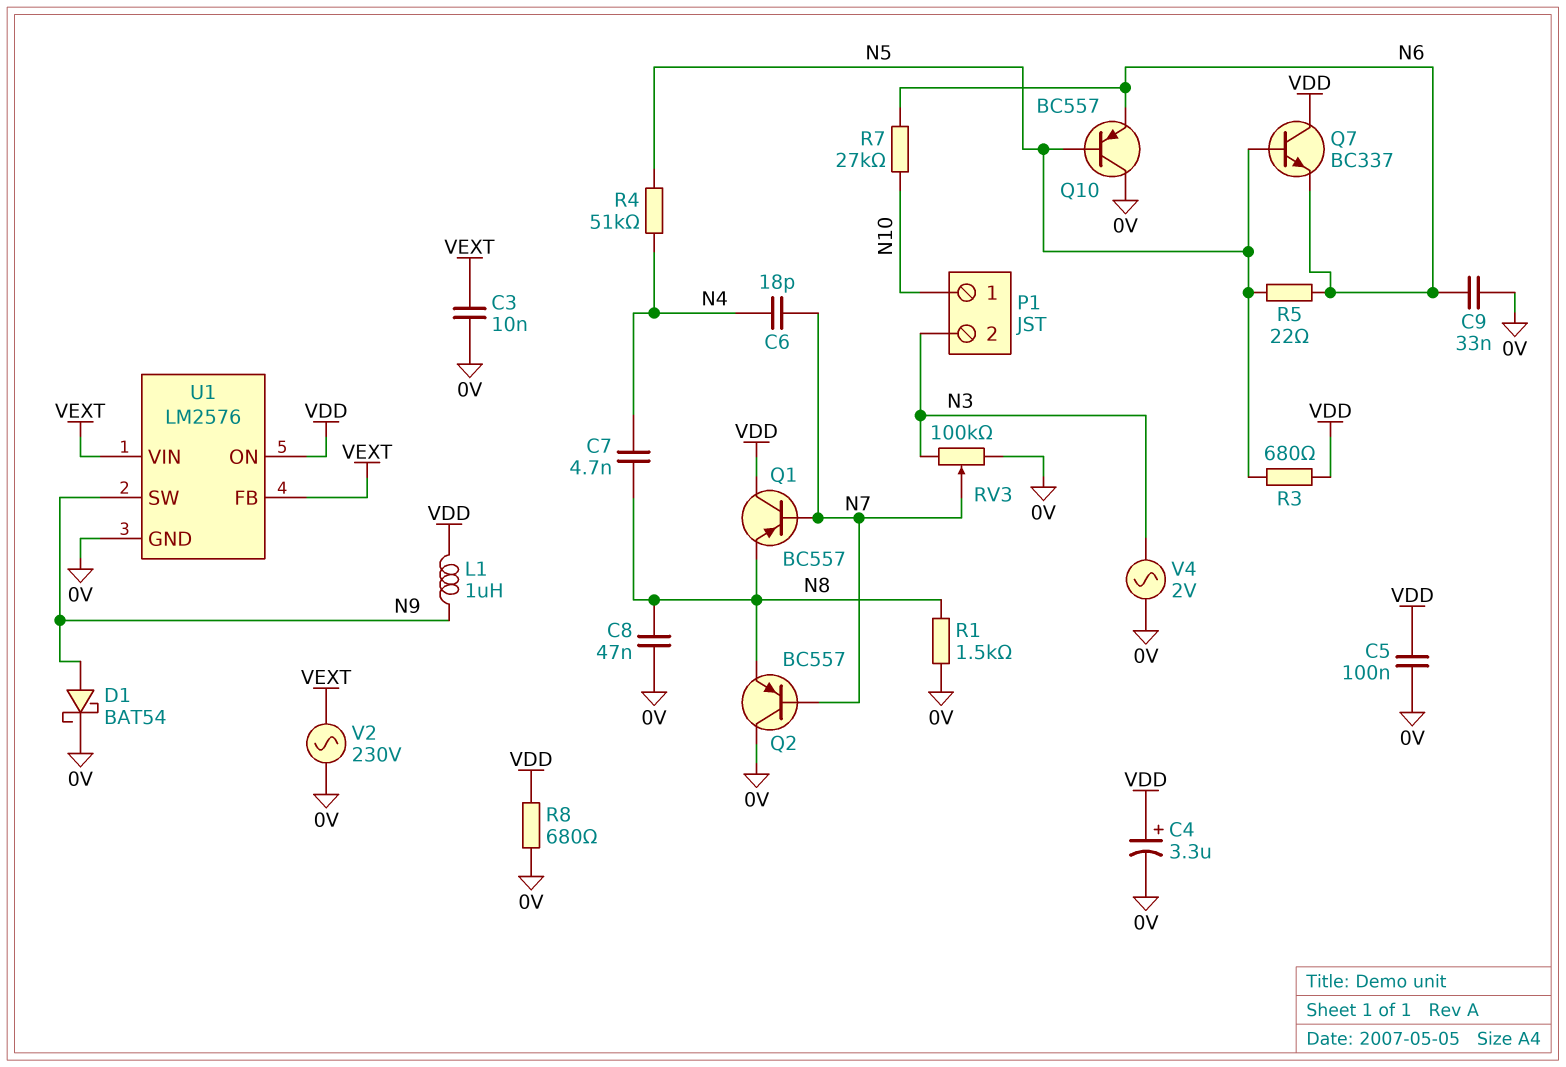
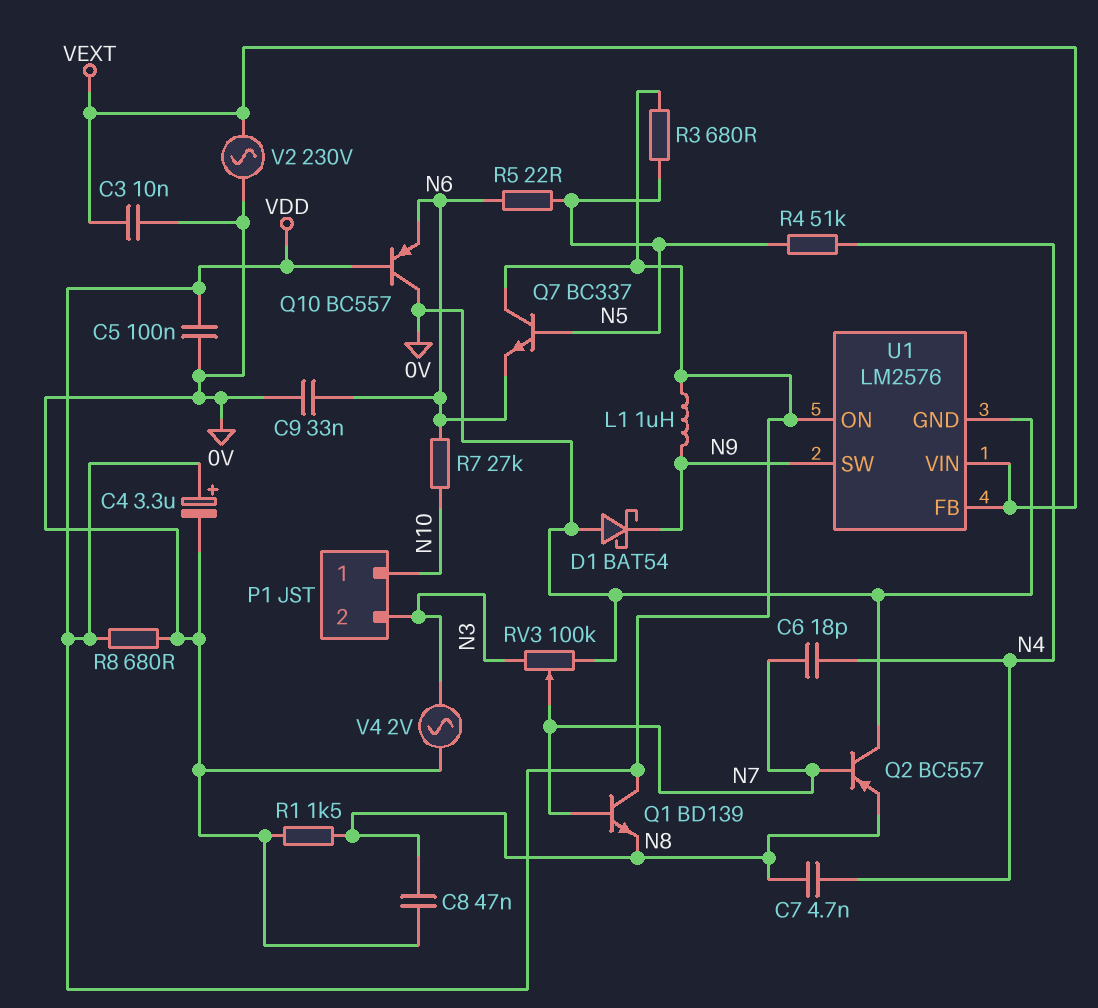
D1: schottky BAT54 (A N9, K 0V) -> schottky BAT54 (A 0V, K N9)
Q1: PNP BC557 (B N7, C VDD, E N8) -> NPN BD139 (B N7, C VDD, E N8)
Q10: PNP BC557 (B N5, C 0V, E N6) -> PNP BC557 (B VDD, C 0V, E N6)

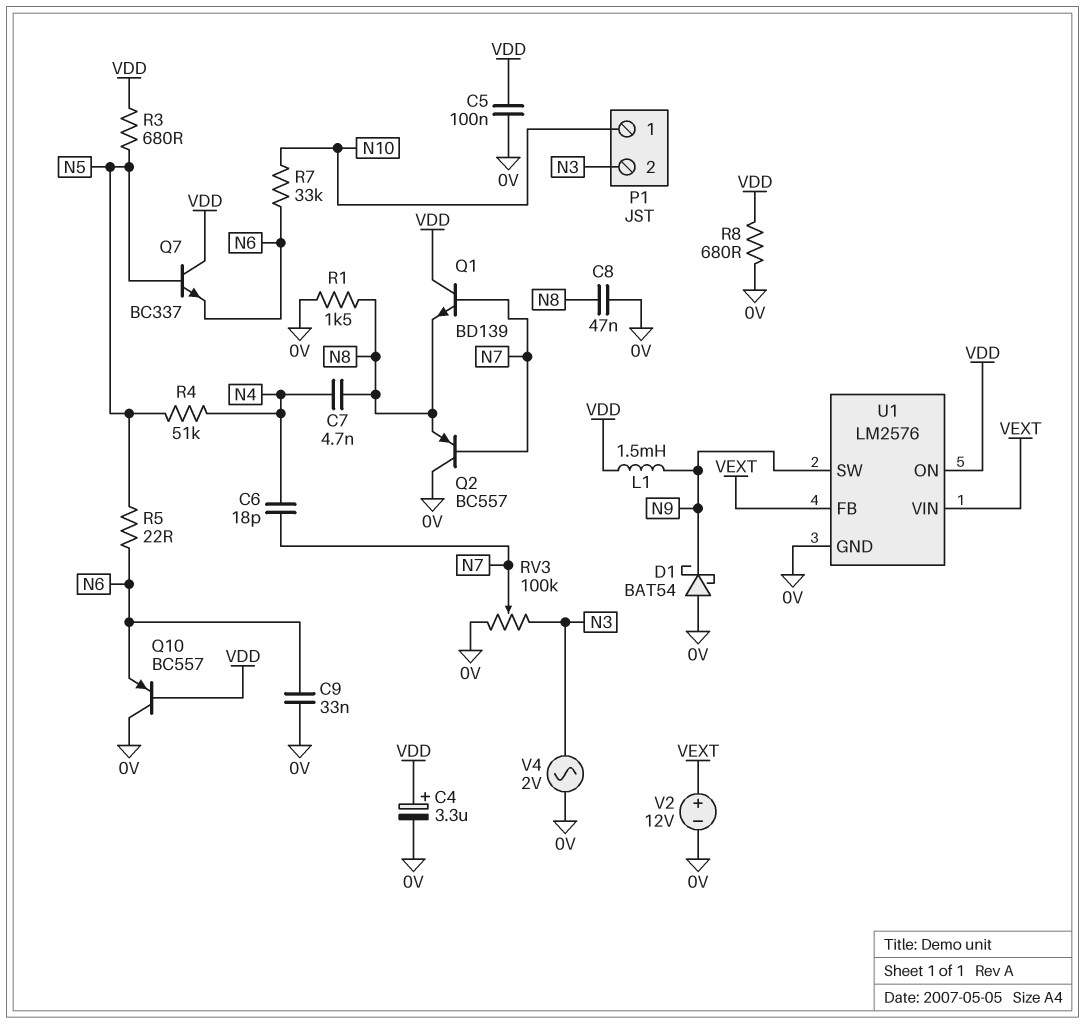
C3: 10nF (0V, VEXT) -> none
L1: 1uH (N9, VDD) -> 1.5mH (N9, VDD)
R7: 27k (N6, N10) -> 33k (N6, N10)
V2: AC 230V (0V, VEXT) -> 12V (plus VEXT, minus 0V)

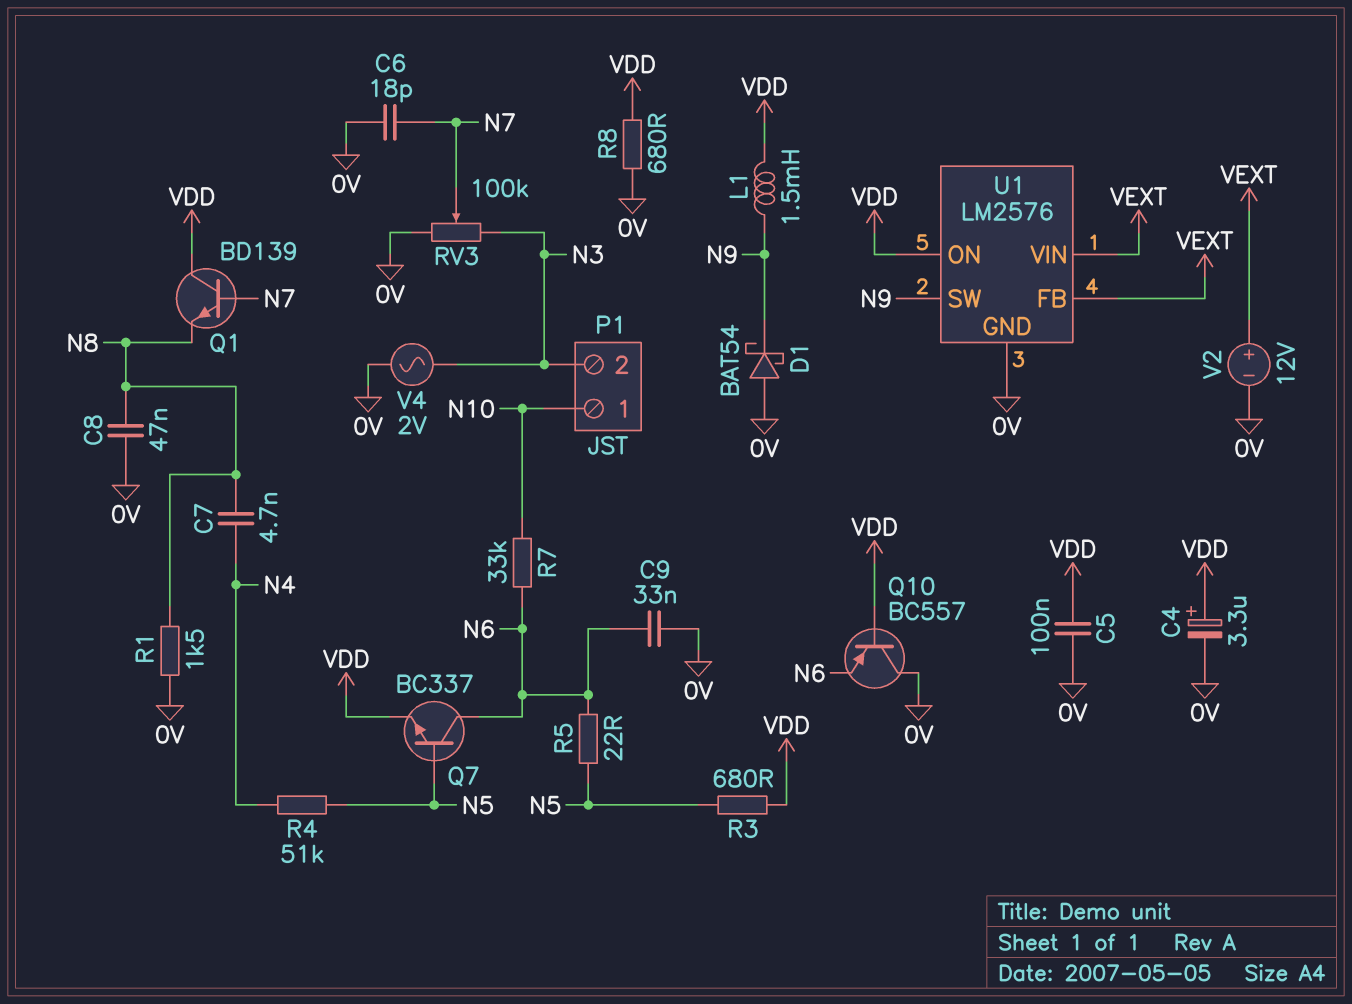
C6: 18pF (N4, N7) -> 18pF (0V, N7)
Q2: PNP BC557 (B N7, C 0V, E N8) -> none
Q7: NPN BC337 (B N5, C VDD, E N6) -> NPN BC337 (B N5, C N6, E VDD)

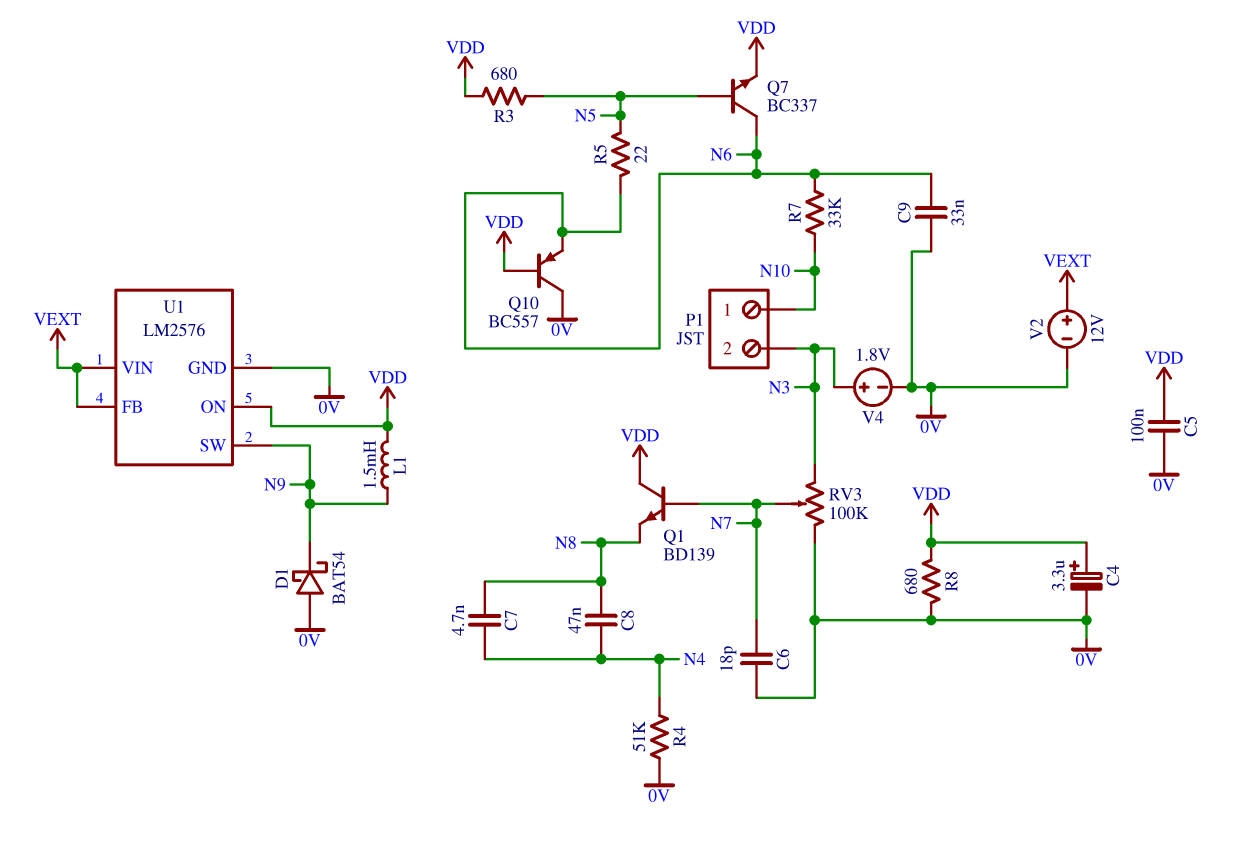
C8: 47nF (0V, N8) -> 47nF (N4, N8)
R1: 1.5k (0V, N8) -> none
R4: 51k (N4, N5) -> 51k (0V, N4)
V4: AC 2V (0V, N3) -> 1.8V (plus N3, minus 0V)

